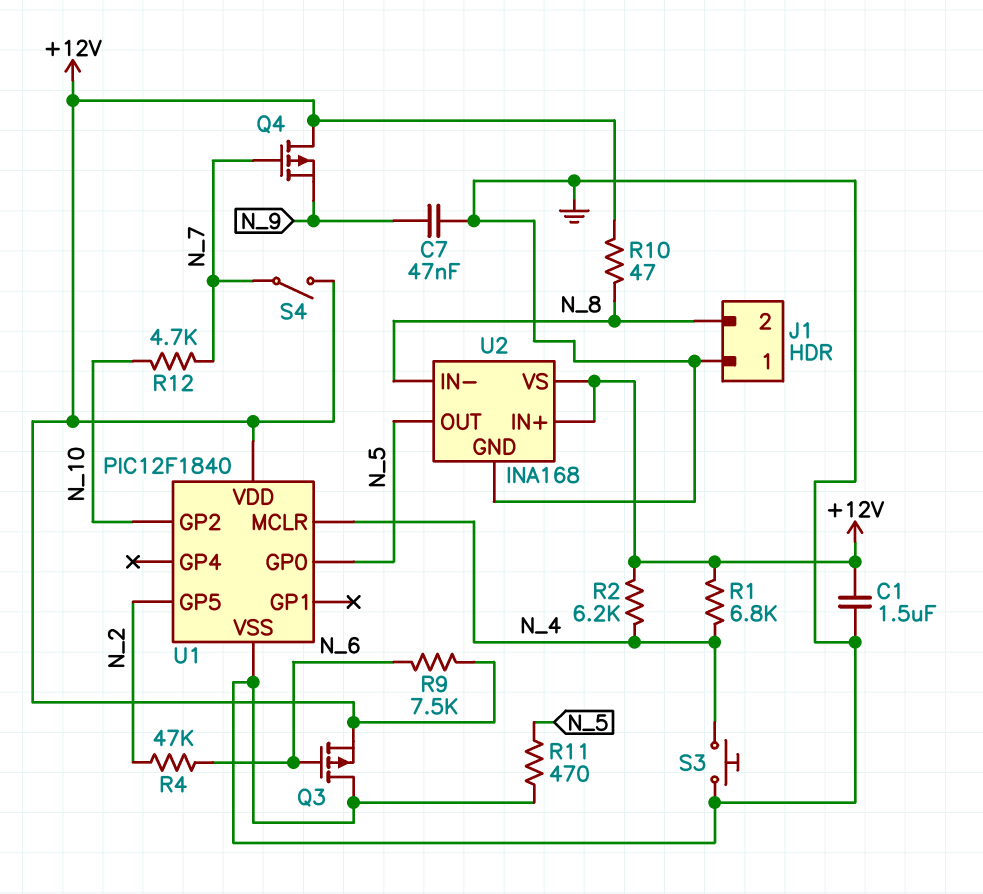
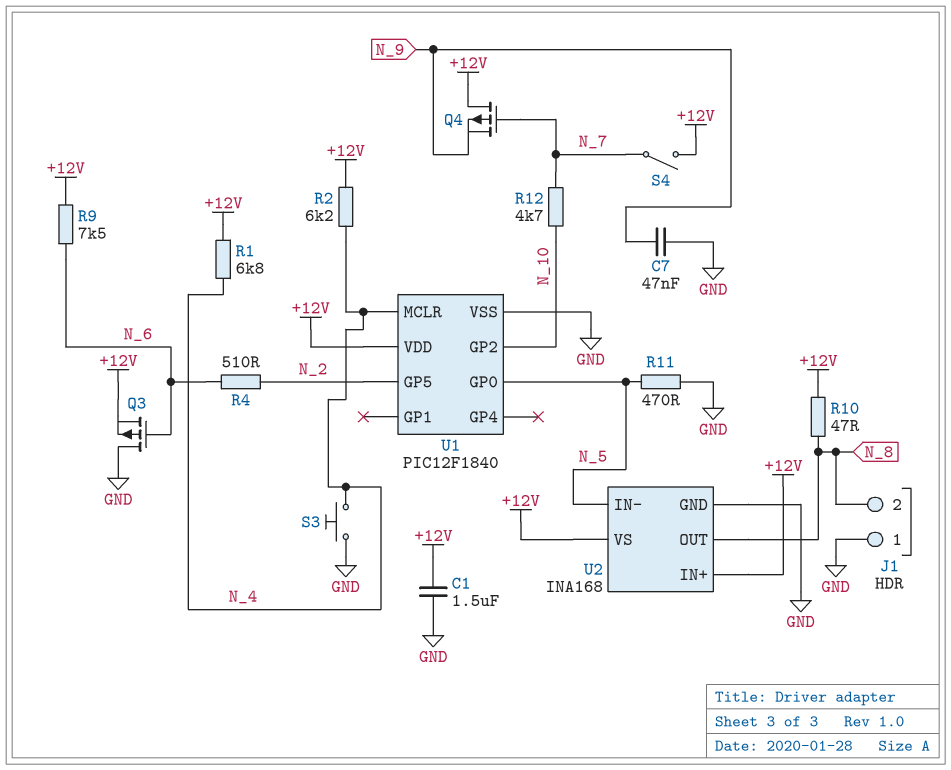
R4: 47k (N_2, N_6) -> 510 (N_2, N_6)
U2 pin IN-: N_8 -> N_5
U2 pin OUT: N_5 -> N_8

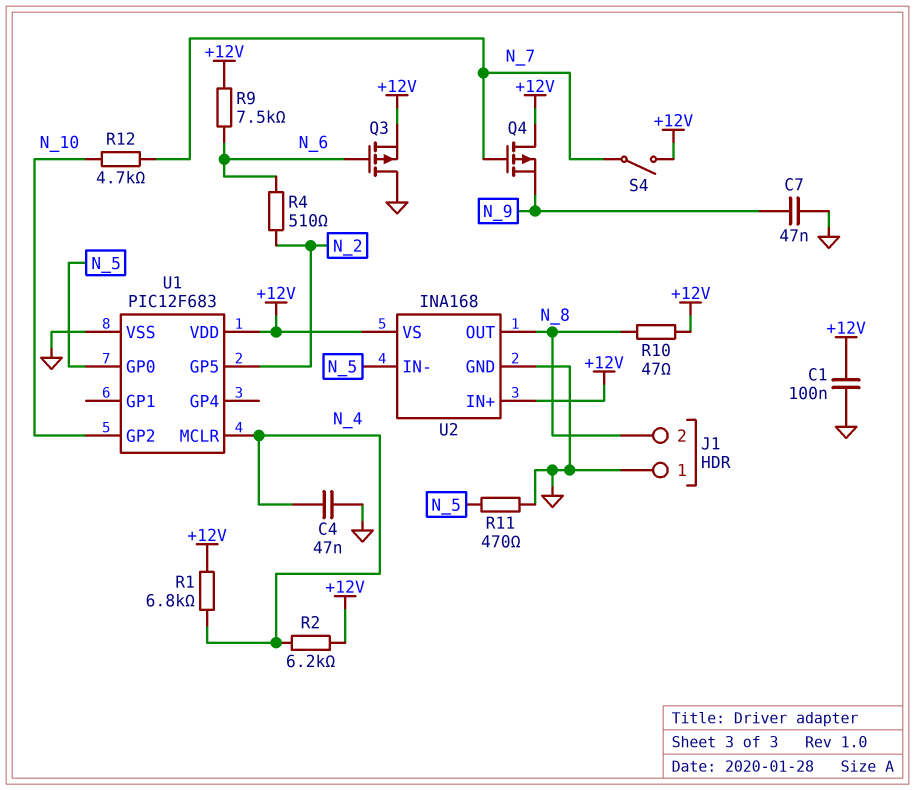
C1: 1.5uF (+12V, GND) -> 100nF (+12V, GND)
C4: none -> 47nF (GND, N_4)
S3: button (GND, N_4) -> none
U1: PIC12F1840 -> PIC12F683

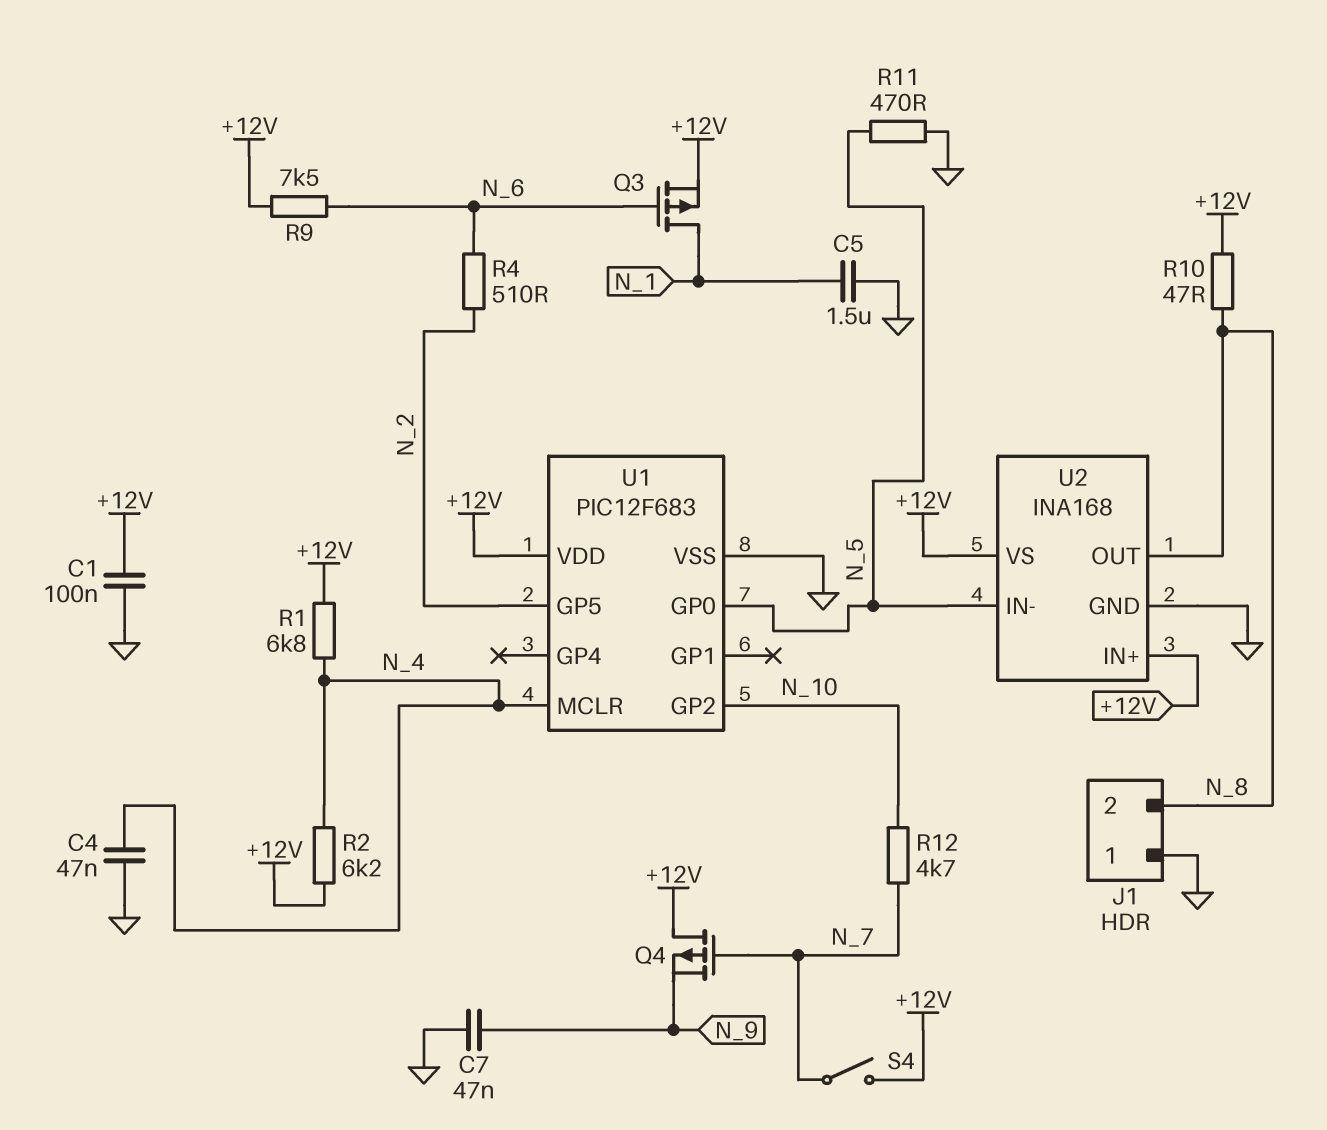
C5: none -> 1.5uF (GND, N_1)
Q3: PMOS (G N_6, D GND, S +12V) -> PMOS (G N_6, D N_1, S +12V)

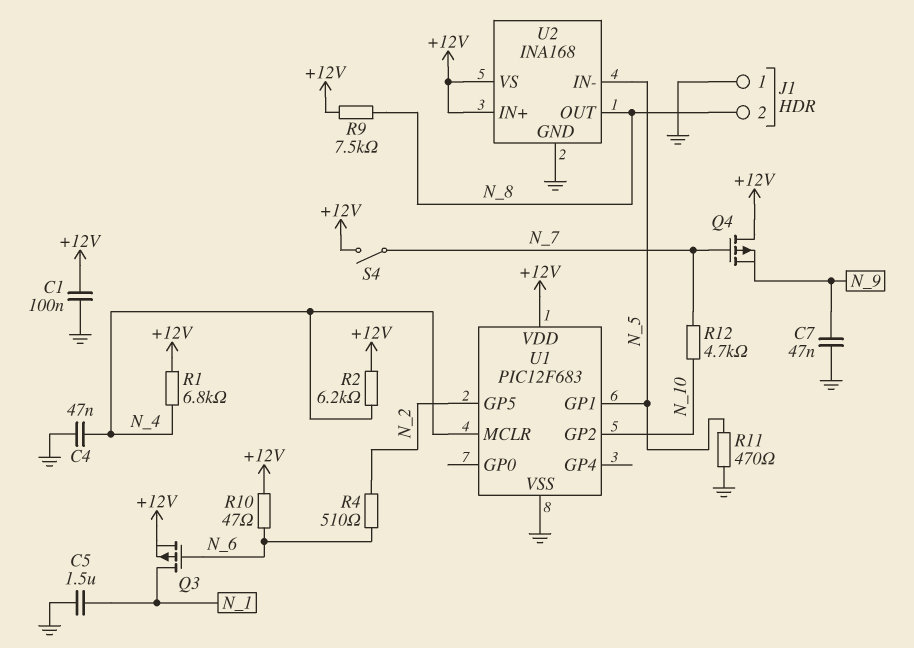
R9: 7.5k (+12V, N_6) -> 7.5k (+12V, N_8)
R10: 47 (+12V, N_8) -> 47 (+12V, N_6)
U1 pin GP0: N_5 -> none
U1 pin GP1: none -> N_5

